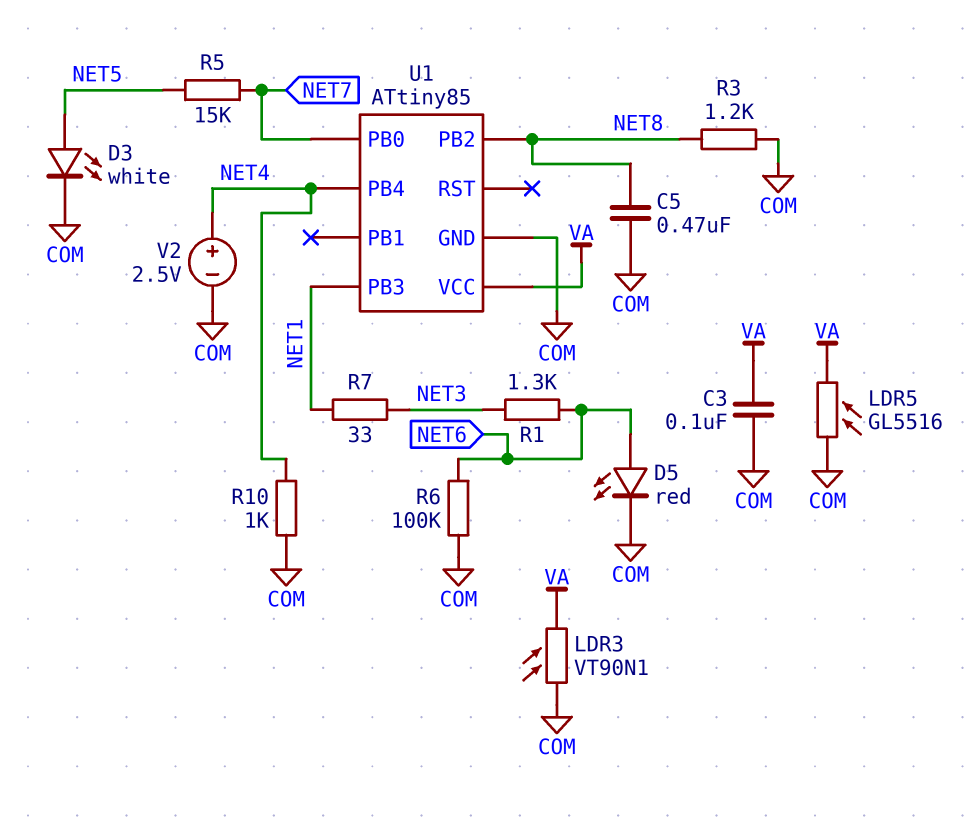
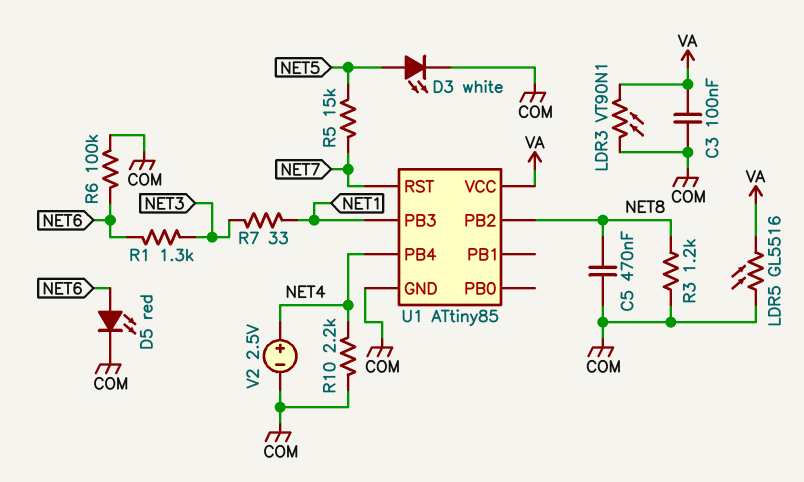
R10: 1k (COM, NET4) -> 2.2k (COM, NET4)
U1 pin PB0: NET7 -> none
U1 pin RST: none -> NET7

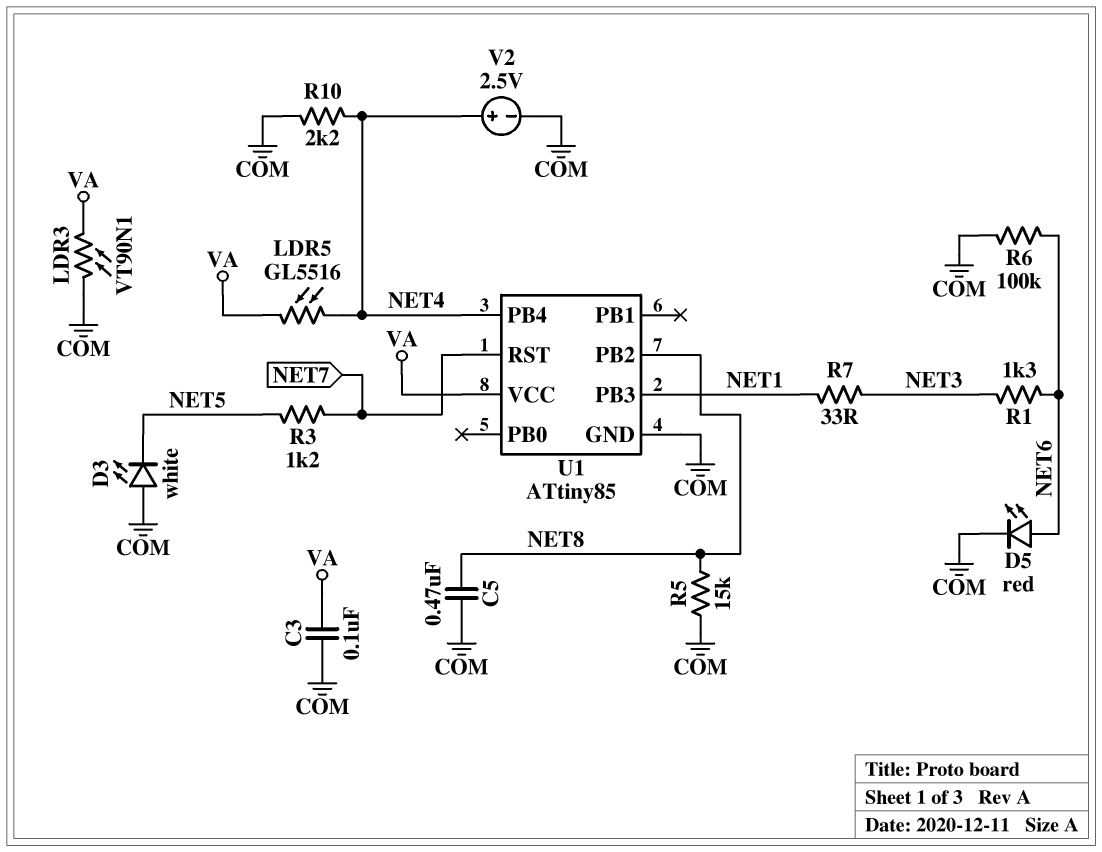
D3: LED white (A NET5, K COM) -> LED white (A COM, K NET5)
LDR5: GL5516 (COM, VA) -> GL5516 (NET4, VA)
R3: 1.2k (COM, NET8) -> 1.2k (NET5, NET7)
R5: 15k (NET5, NET7) -> 15k (COM, NET8)

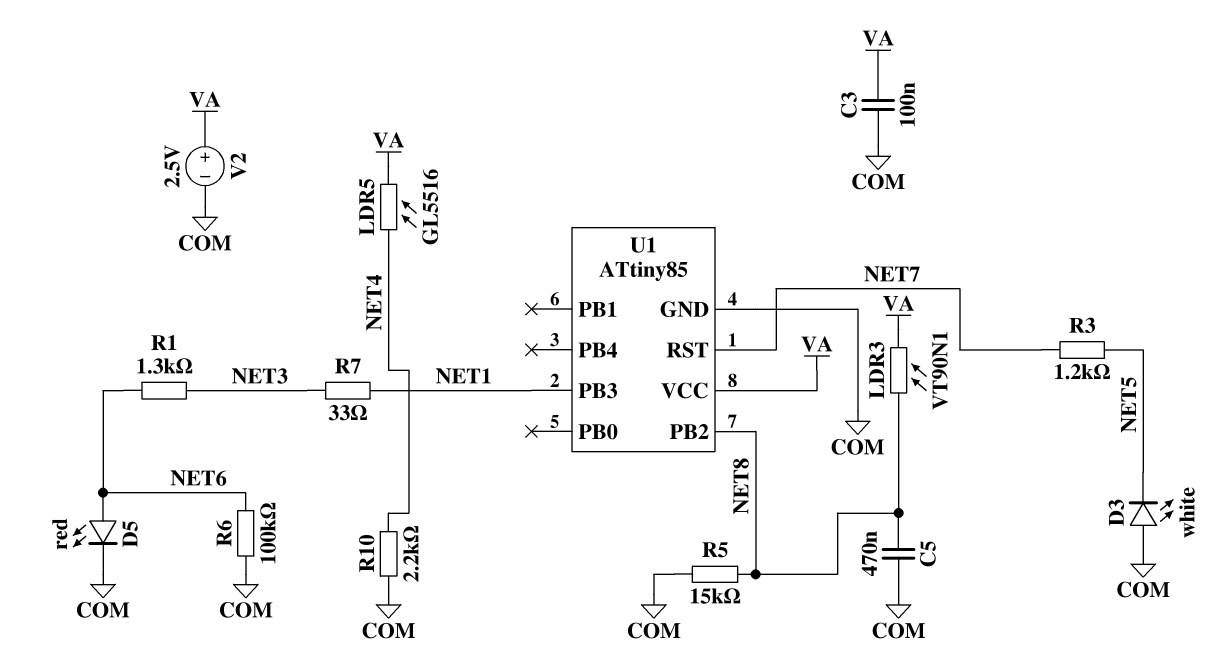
LDR3: VT90N1 (COM, VA) -> VT90N1 (NET8, VA)
U1 pin PB4: NET4 -> none
V2: 2.5V (plus NET4, minus COM) -> 2.5V (plus VA, minus COM)

